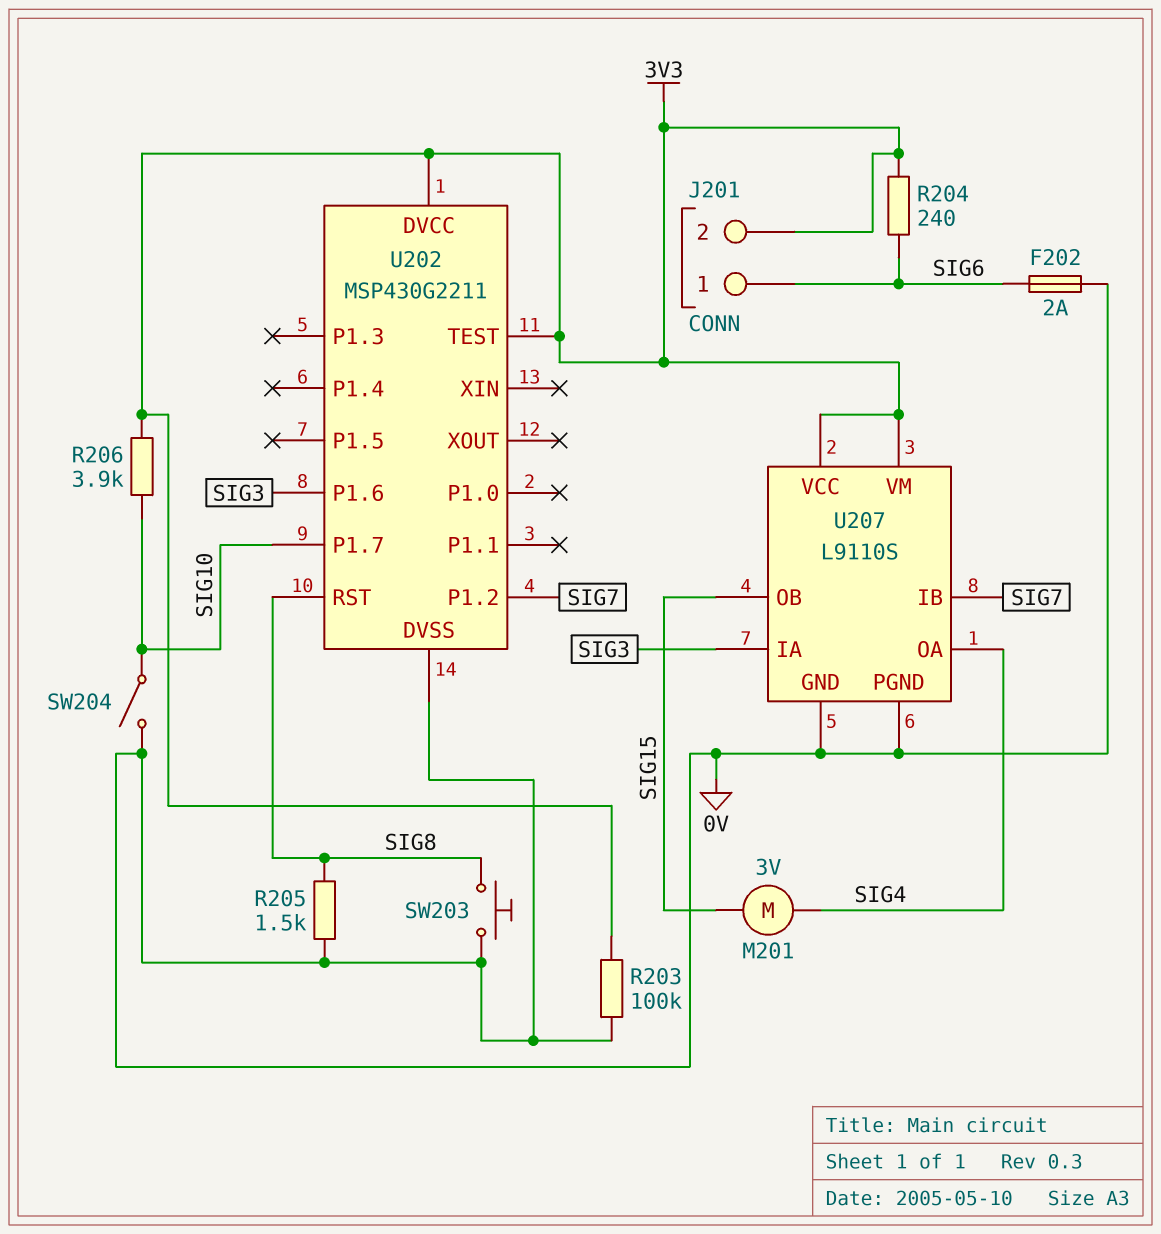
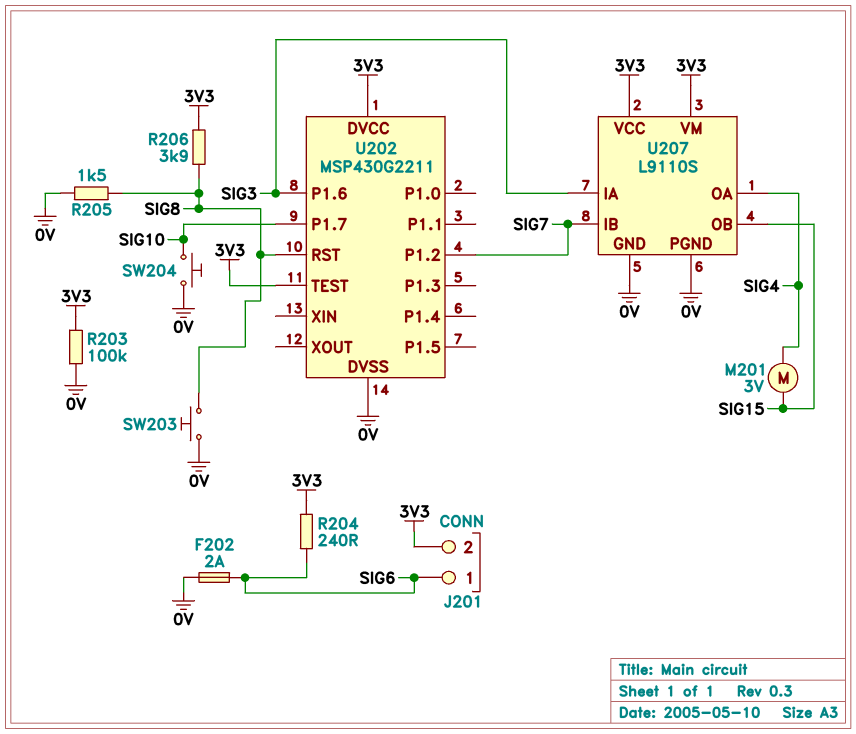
R206: 3.9k (3V3, SIG10) -> 3.9k (3V3, SIG8)
SW204: switch (0V, SIG10) -> button (0V, SIG10)

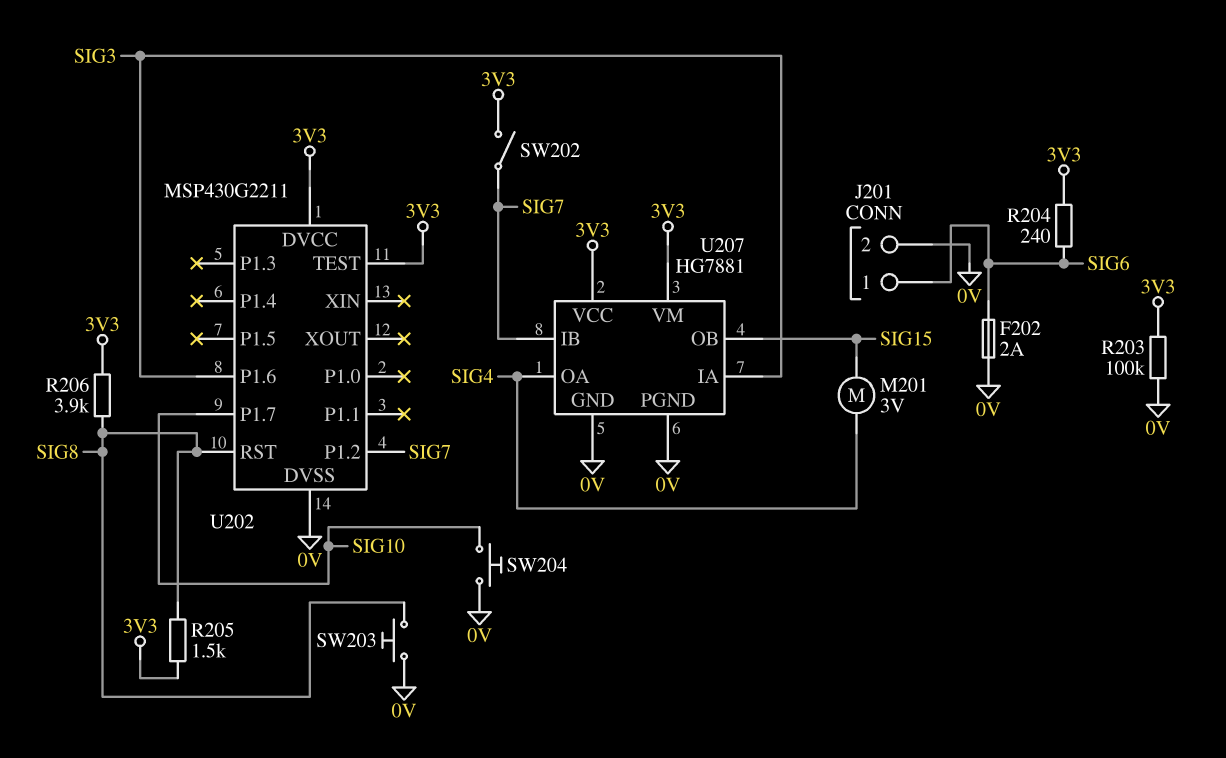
J201 pin 2: 3V3 -> 0V
R205: 1.5k (0V, SIG8) -> 1.5k (3V3, SIG8)
SW202: none -> switch (3V3, SIG7)
U207: L9110S -> HG7881

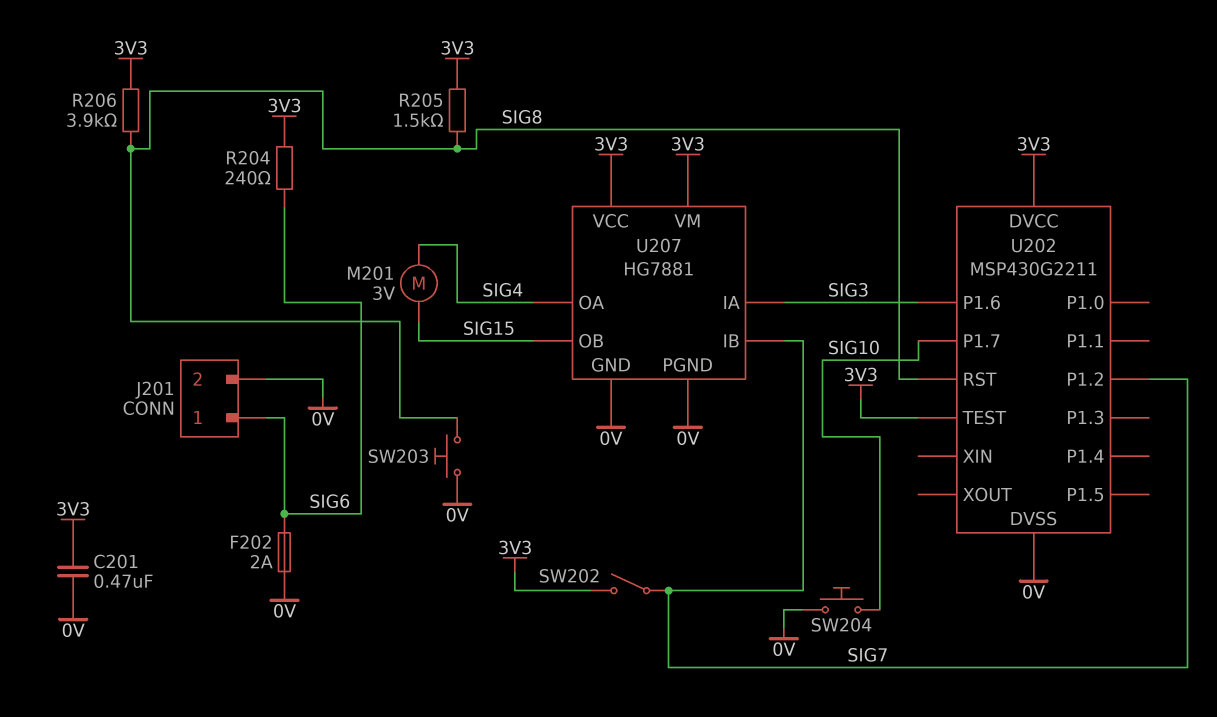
C201: none -> 470nF (0V, 3V3)
R203: 100k (0V, 3V3) -> none

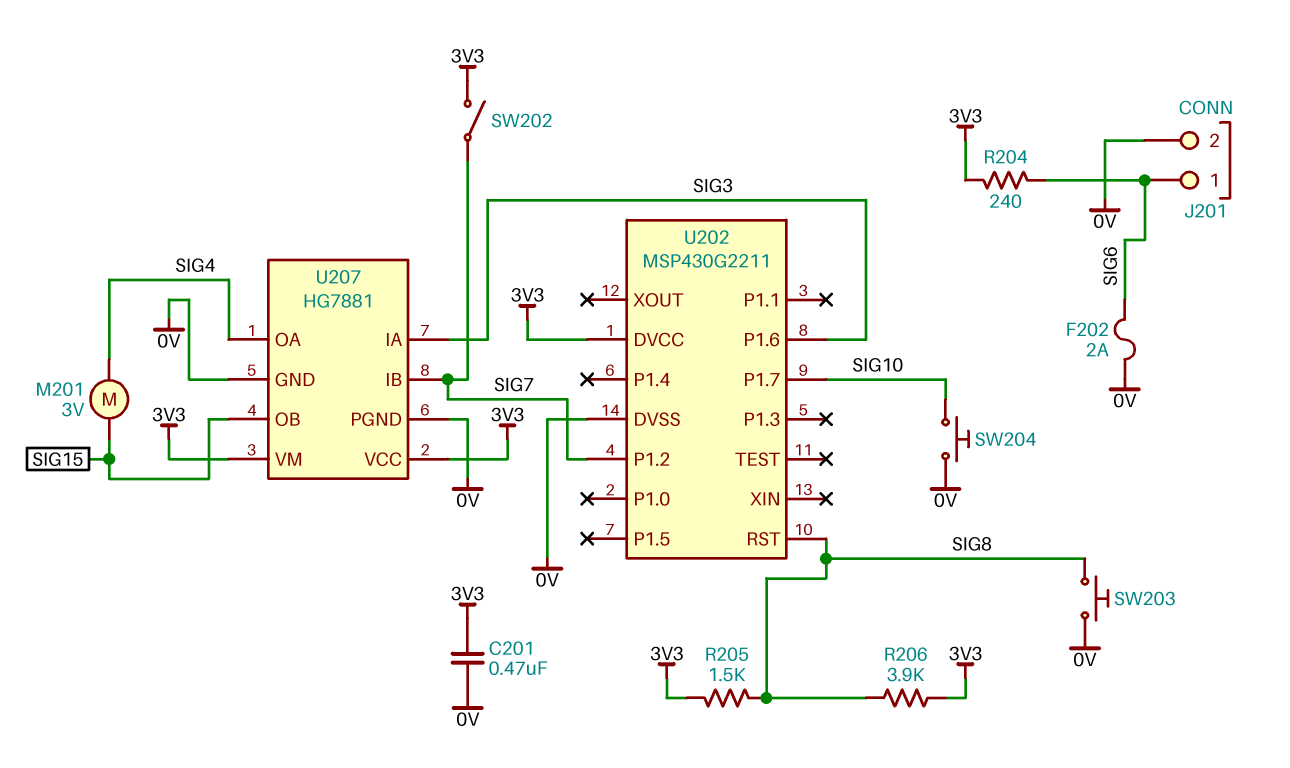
U202 pin TEST: 3V3 -> none

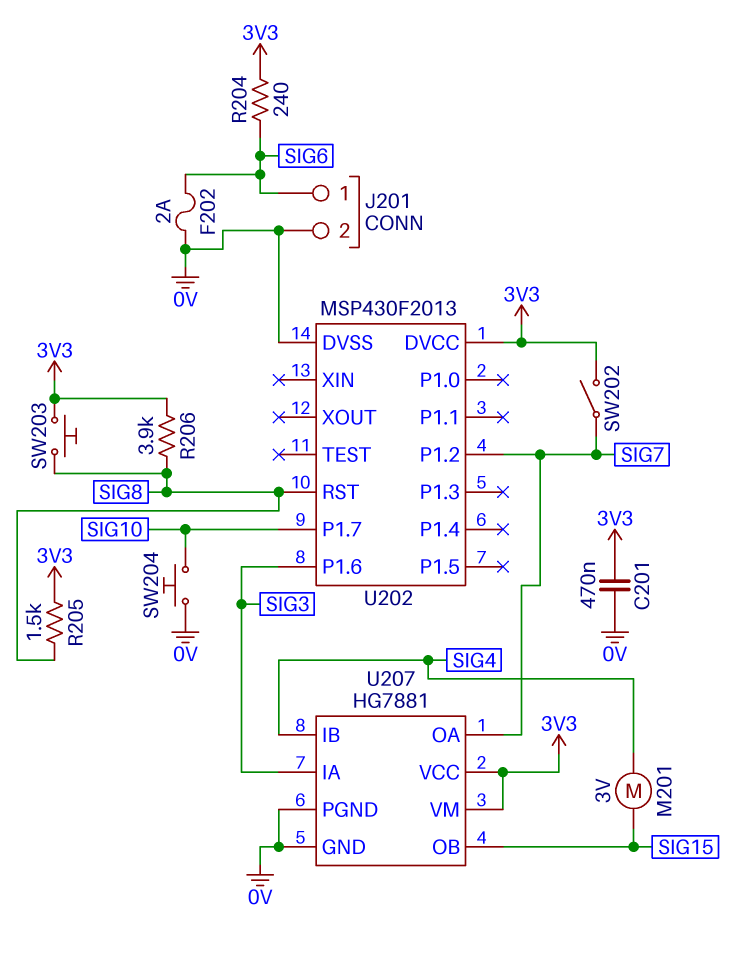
SW203: button (0V, SIG8) -> button (3V3, SIG8)
U202: MSP430G2211 -> MSP430F2013
U207 pin IB: SIG7 -> SIG4
U207 pin OA: SIG4 -> SIG7

